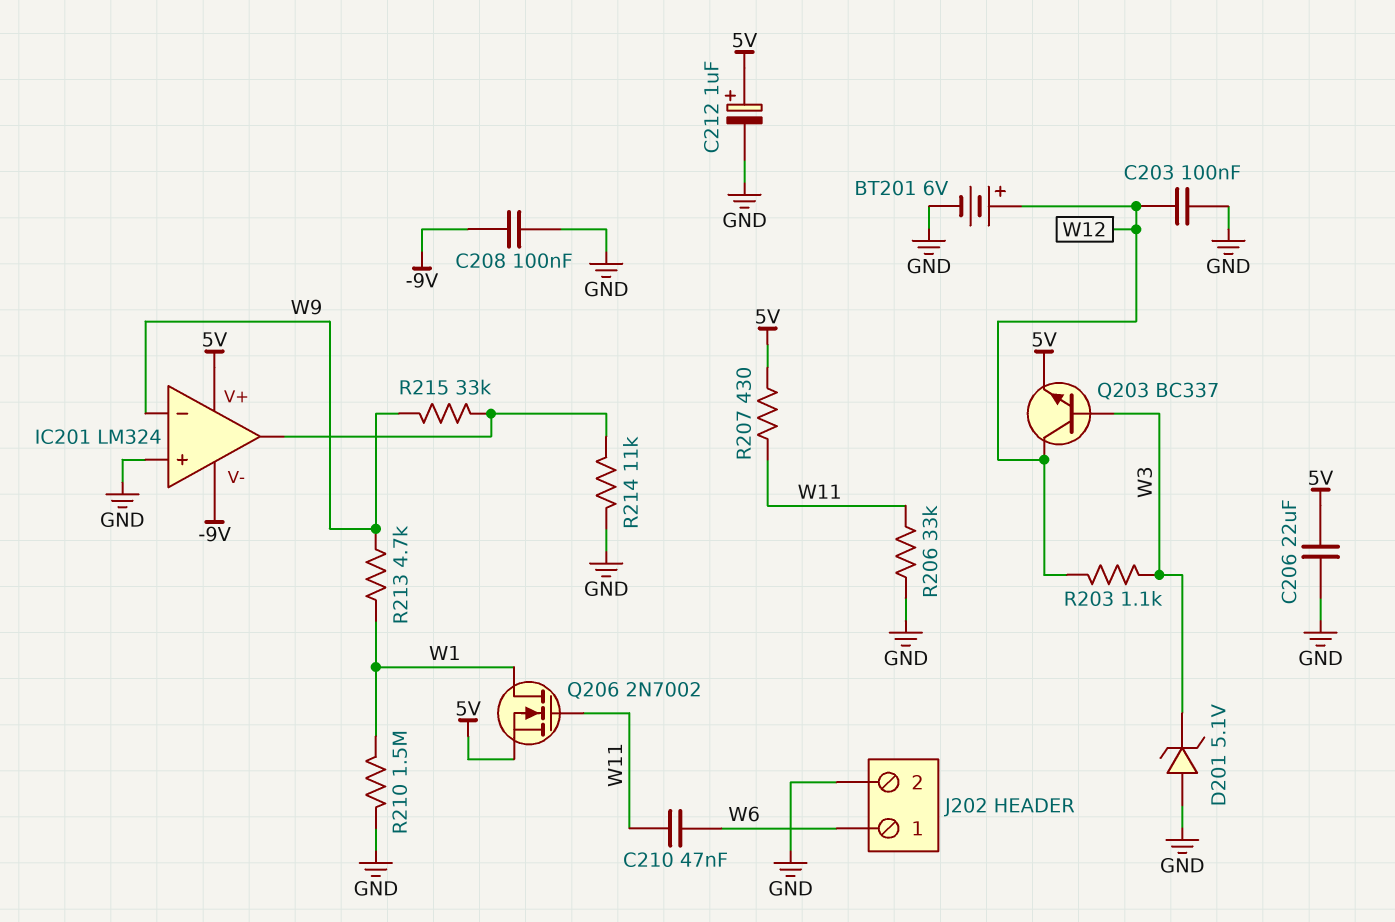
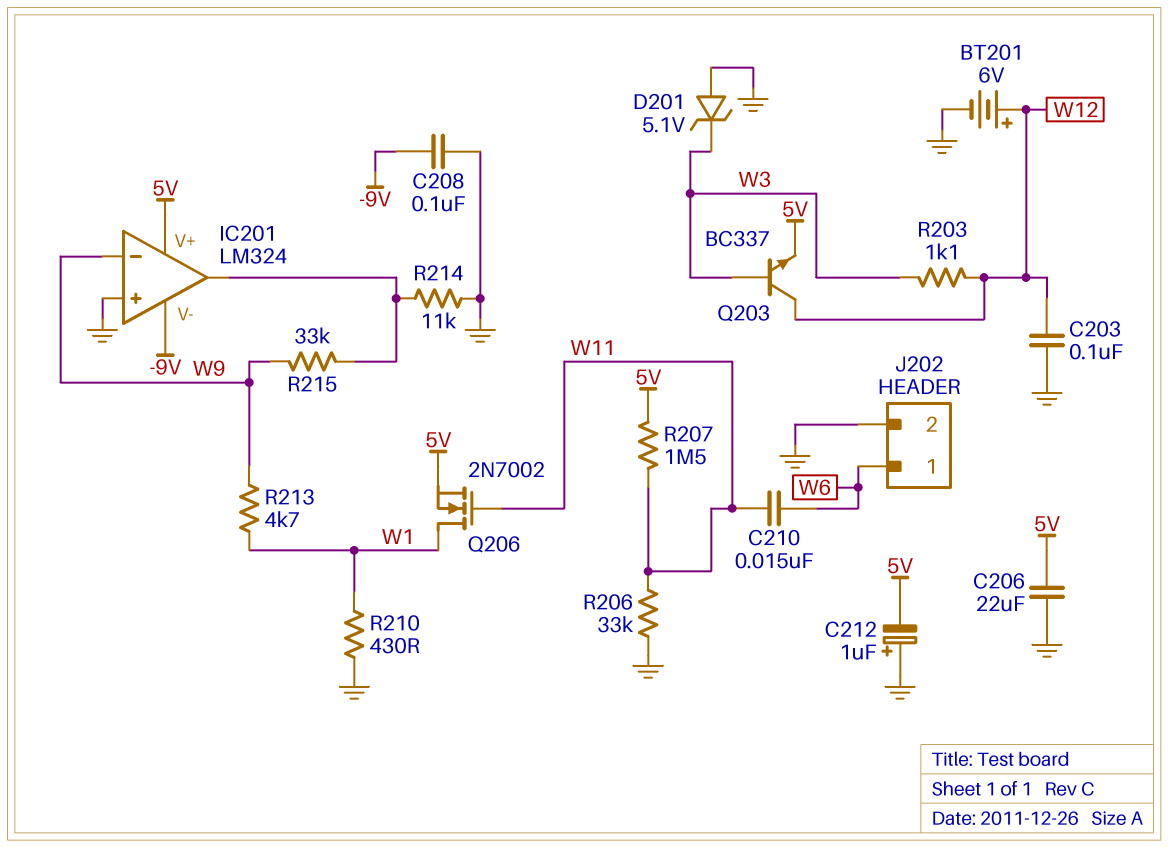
C210: 47nF (W6, W11) -> 15nF (W6, W11)
C212: 1uF (plus 5V, minus GND) -> 1uF (plus GND, minus 5V)
R207: 430 (5V, W11) -> 1.5M (5V, W11)
R210: 1.5M (GND, W1) -> 430 (GND, W1)

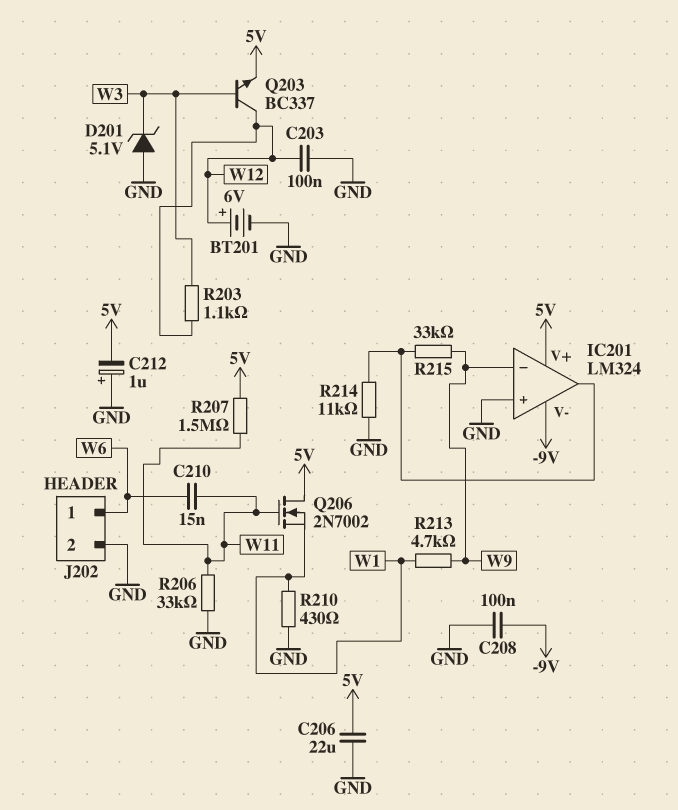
Q206: NMOS 2N7002 (G W11, D W1, S 5V) -> NMOS 2N7002 (G W11, D 5V, S W1)

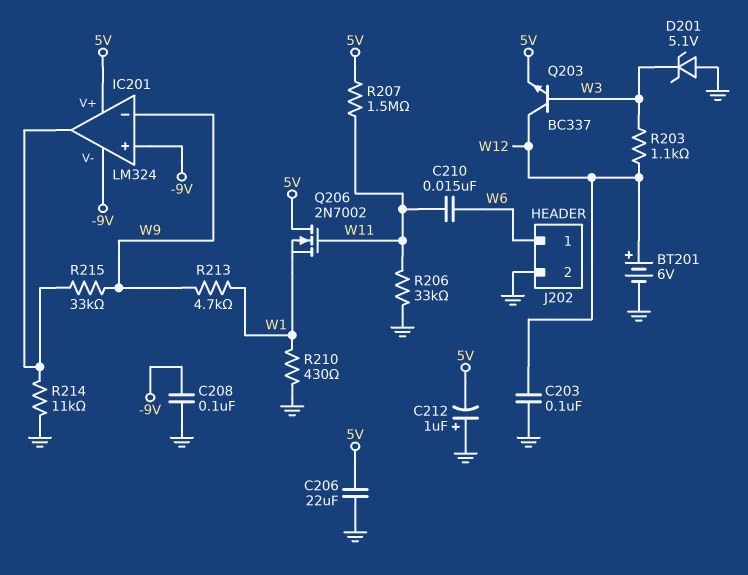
IC201 pin in+: GND -> -9V

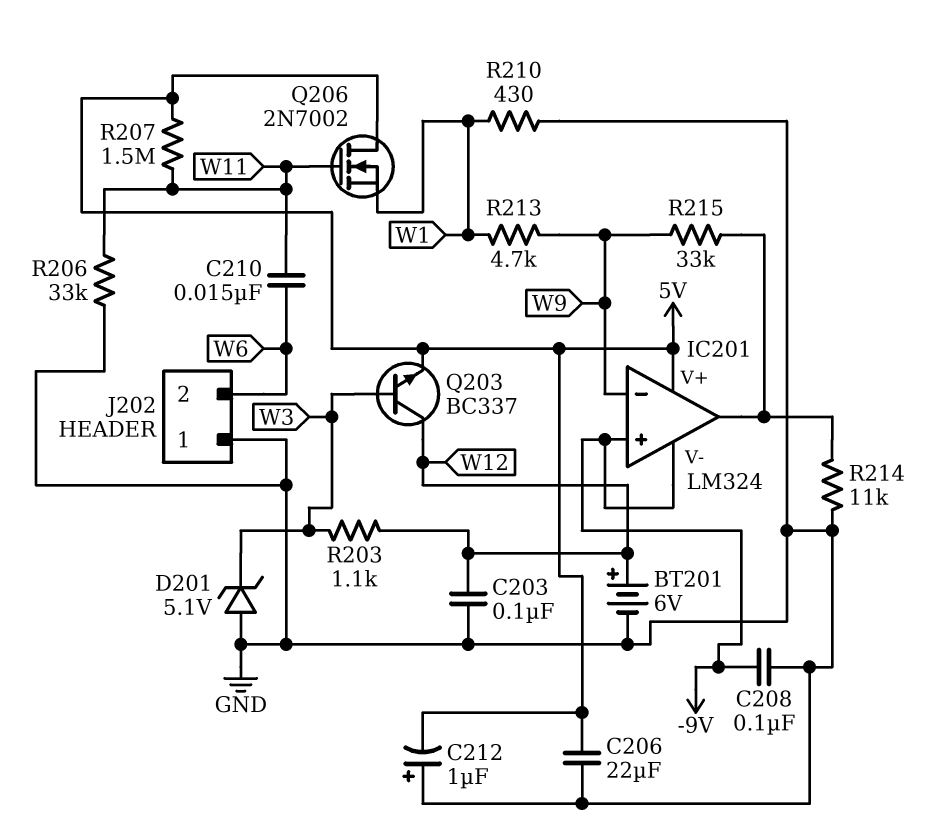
J202 pin 1: W6 -> GND
J202 pin 2: GND -> W6

